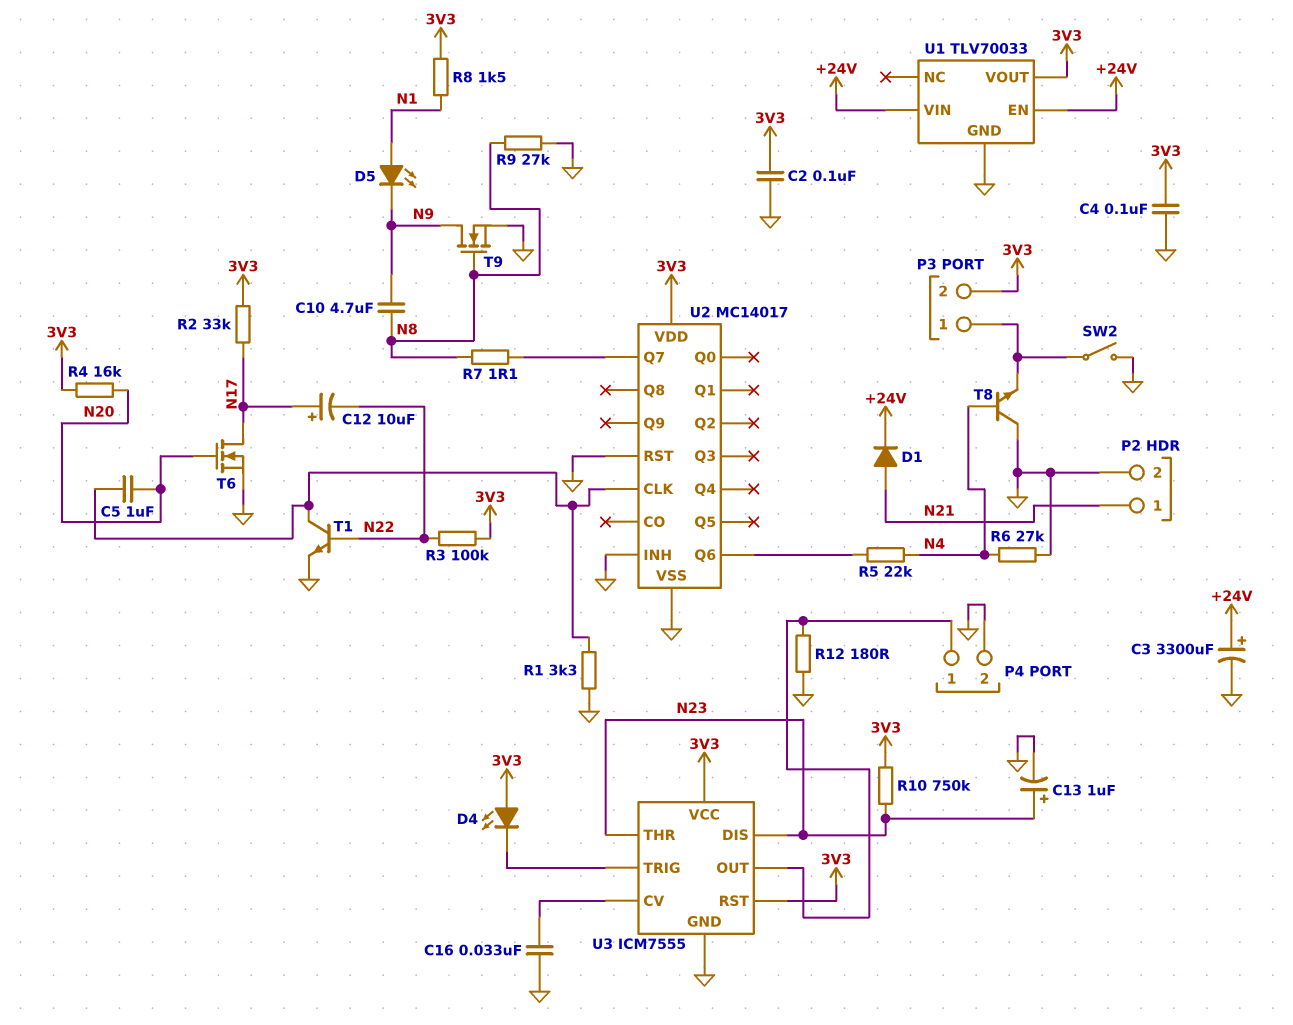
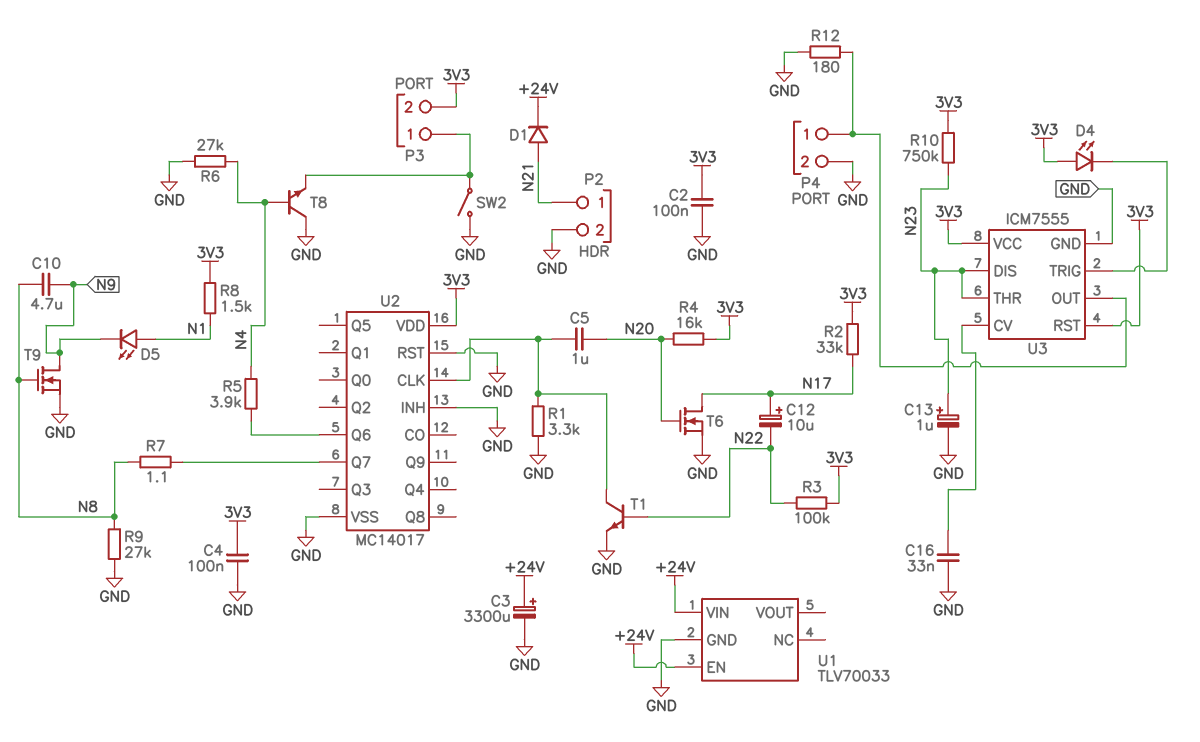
R5: 22k (N4, U2/Q6) -> 3.9k (N4, U2/Q6)
U1 pin VOUT: 3V3 -> none

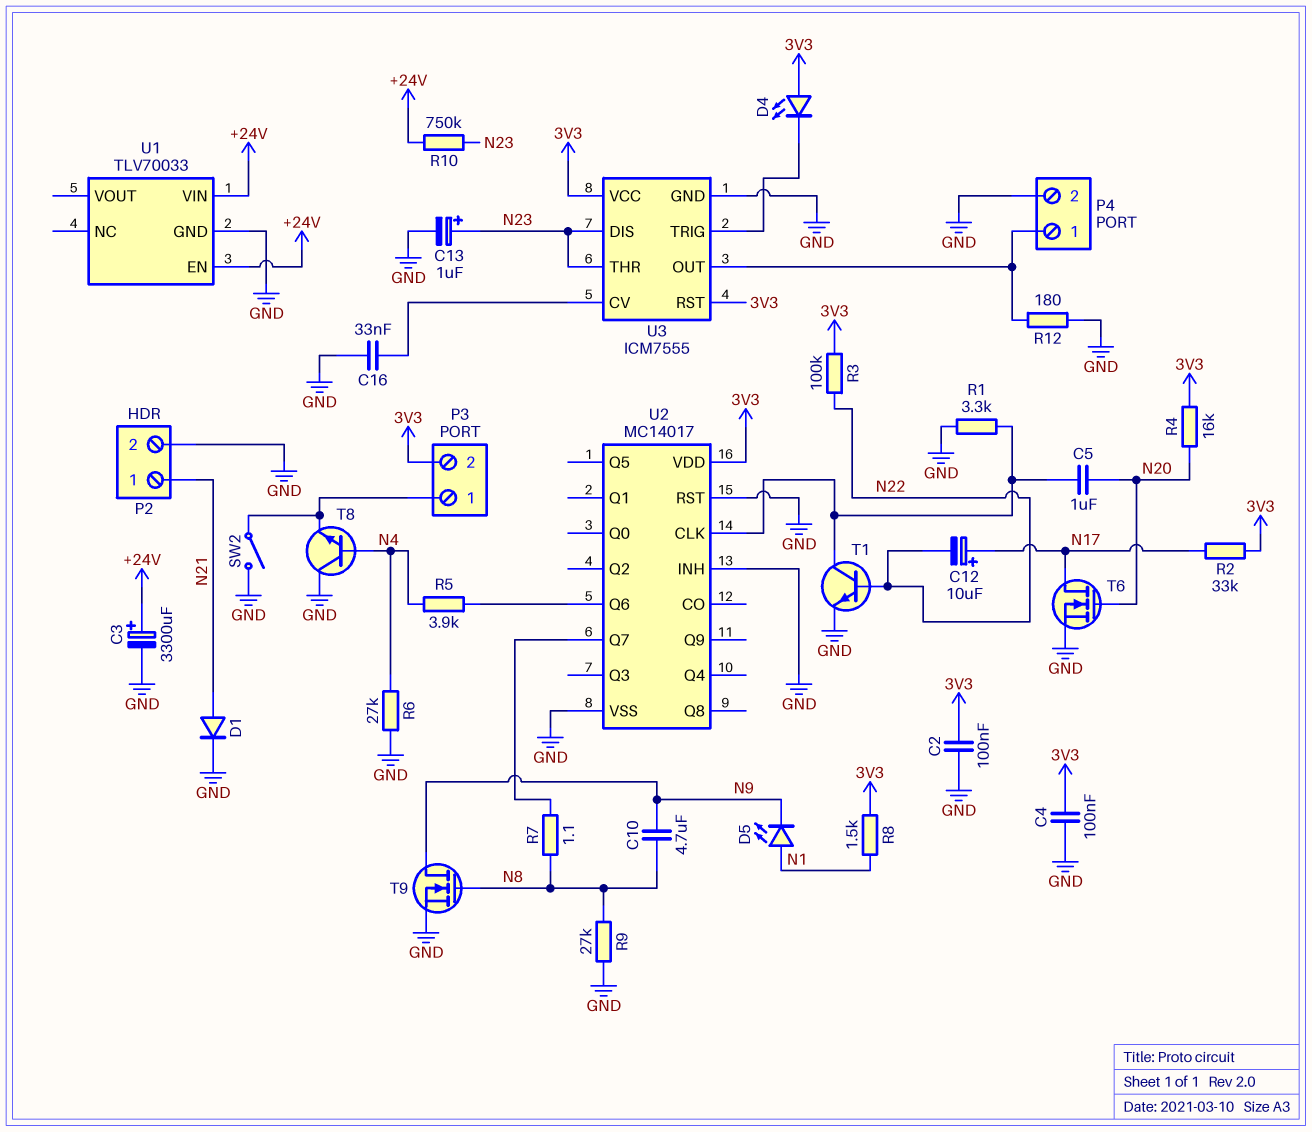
D1: diode (A N21, K +24V) -> diode (A N21, K GND)
R10: 750k (3V3, N23) -> 750k (+24V, N23)

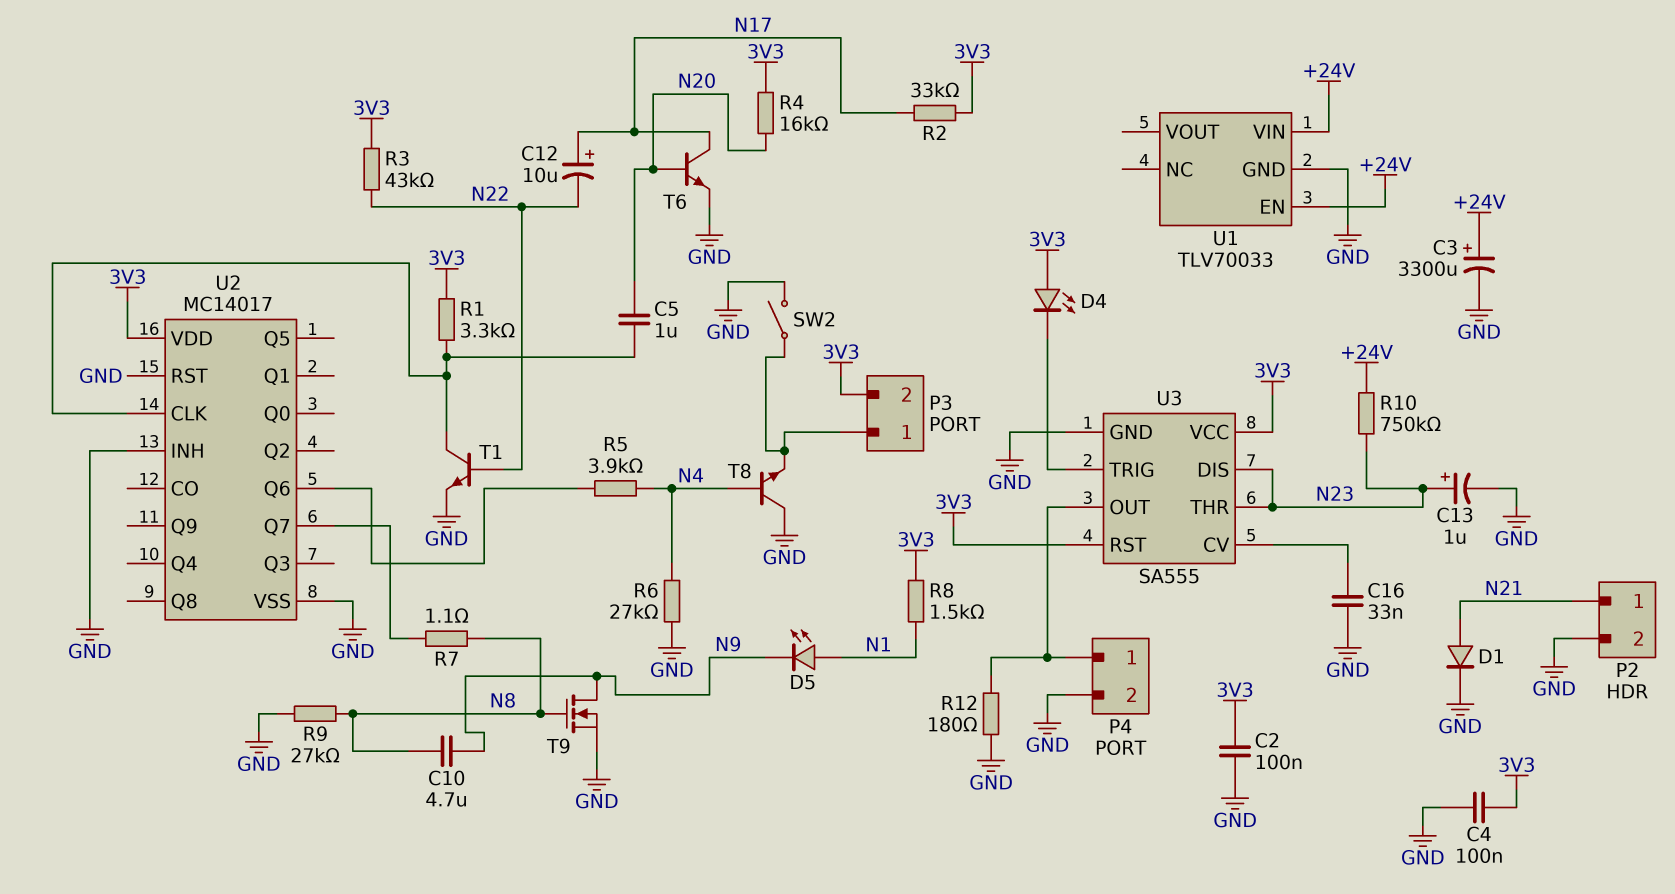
R1: 3.3k (GND, U2/CLK) -> 3.3k (3V3, U2/CLK)
R3: 100k (3V3, N22) -> 43k (3V3, N22)
T6: NMOS (G N20, D N17, S GND) -> NPN (B N20, C N17, E GND)
U3: ICM7555 -> SA555

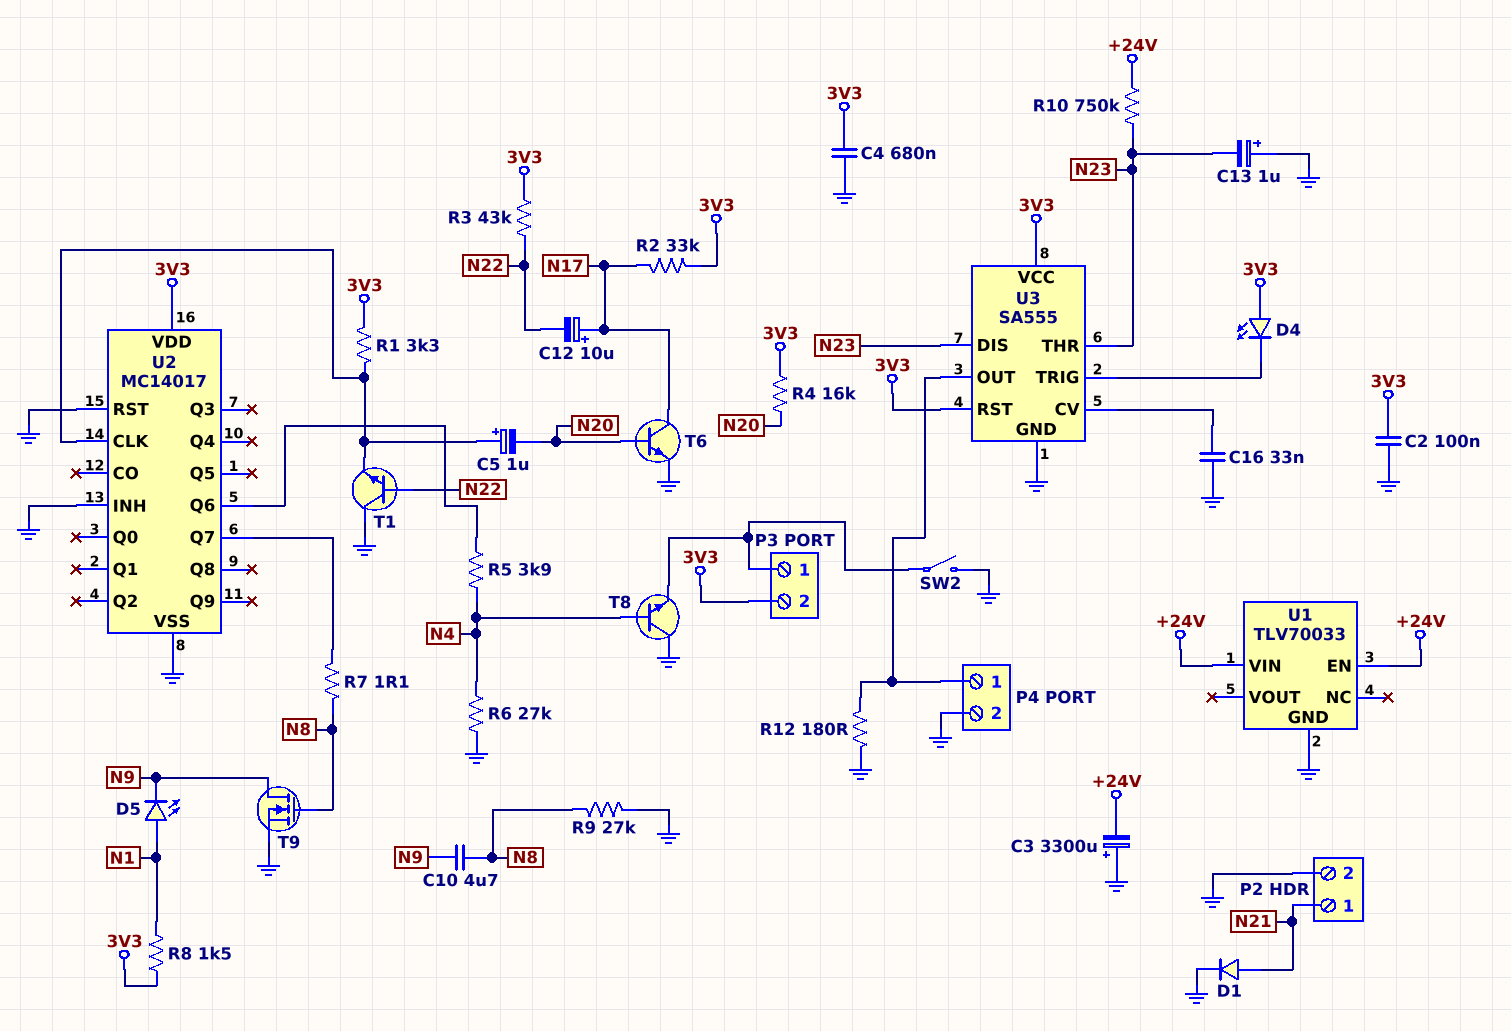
C3: 3300uF (plus +24V, minus GND) -> 3300uF (plus GND, minus +24V)
C4: 100nF (3V3, GND) -> 680nF (3V3, GND)
C5: 1uF (N20, U2/CLK) -> 1uF (plus U2/CLK, minus N20)
C13: 1uF (plus N23, minus GND) -> 1uF (plus GND, minus N23)
T1: NPN (B N22, C U2/CLK, E GND) -> NPN (B N22, C GND, E U2/CLK)

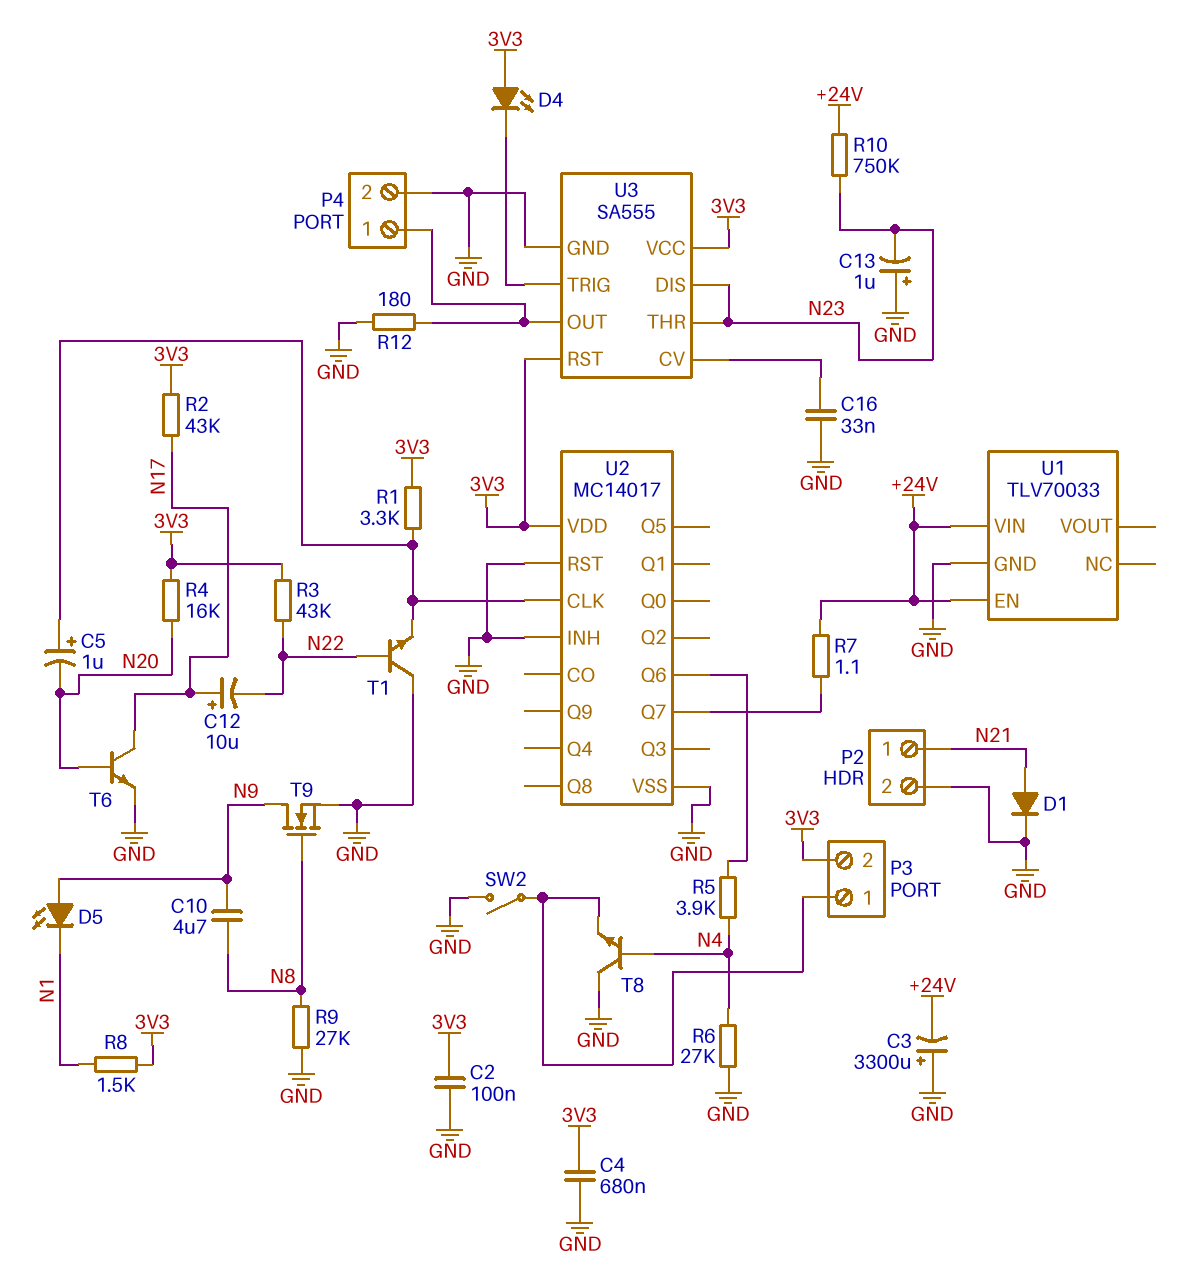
D5: LED (A N1, K N9) -> LED (A N9, K N1)
R2: 33k (3V3, N17) -> 43k (3V3, N17)
R7: 1.1 (N8, U2/Q7) -> 1.1 (+24V, U2/Q7)

